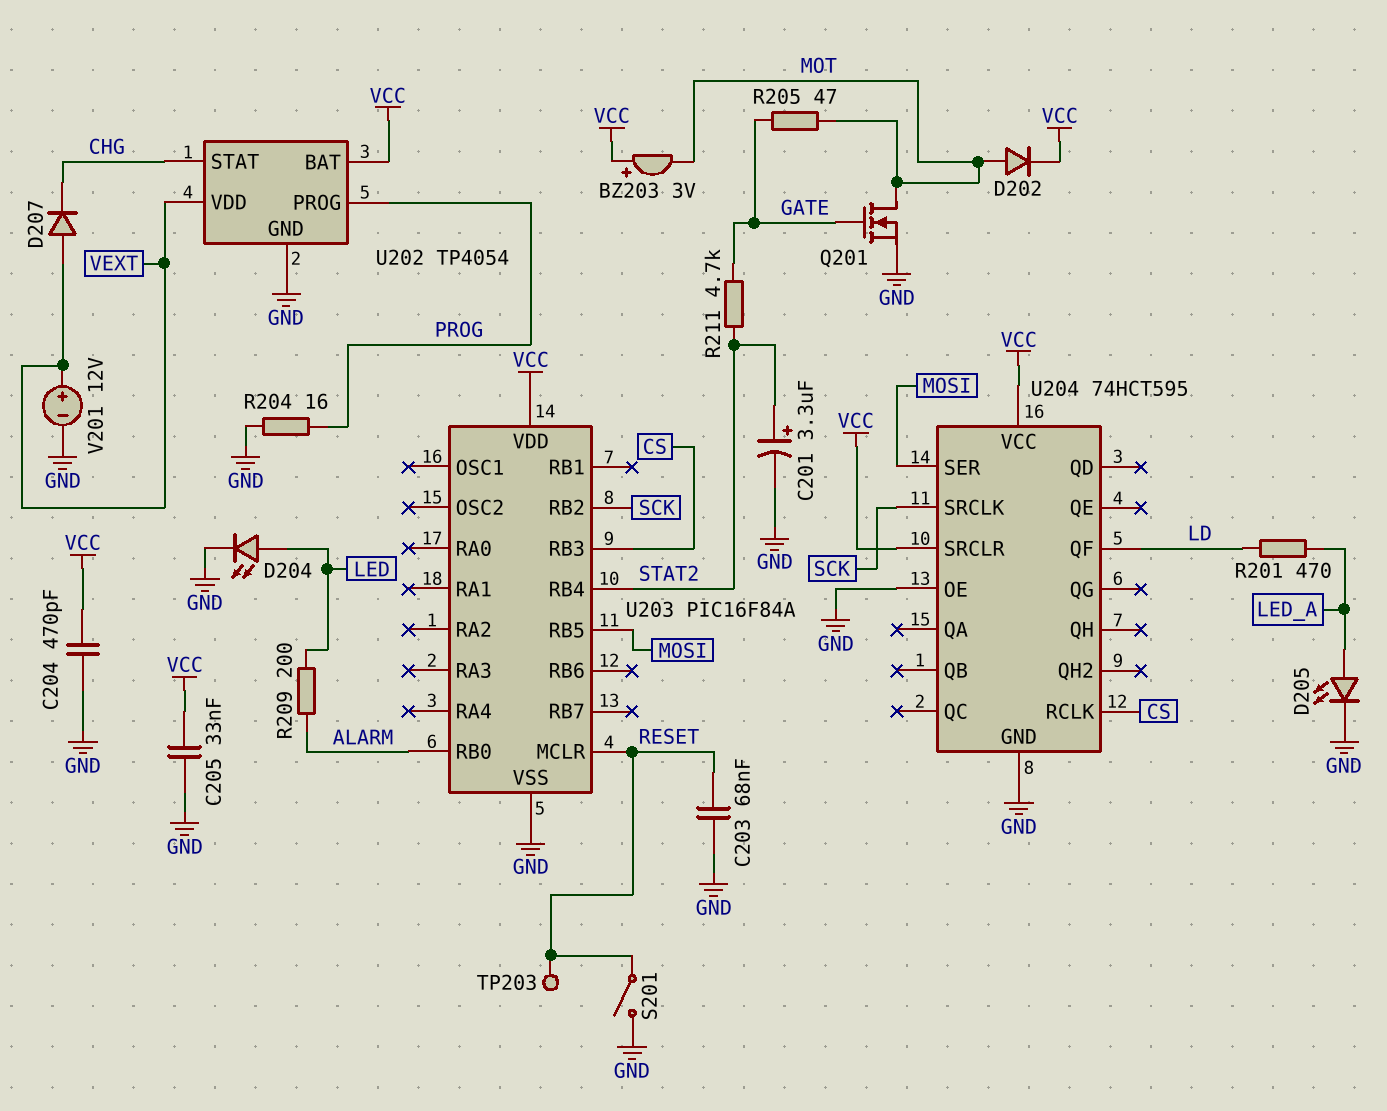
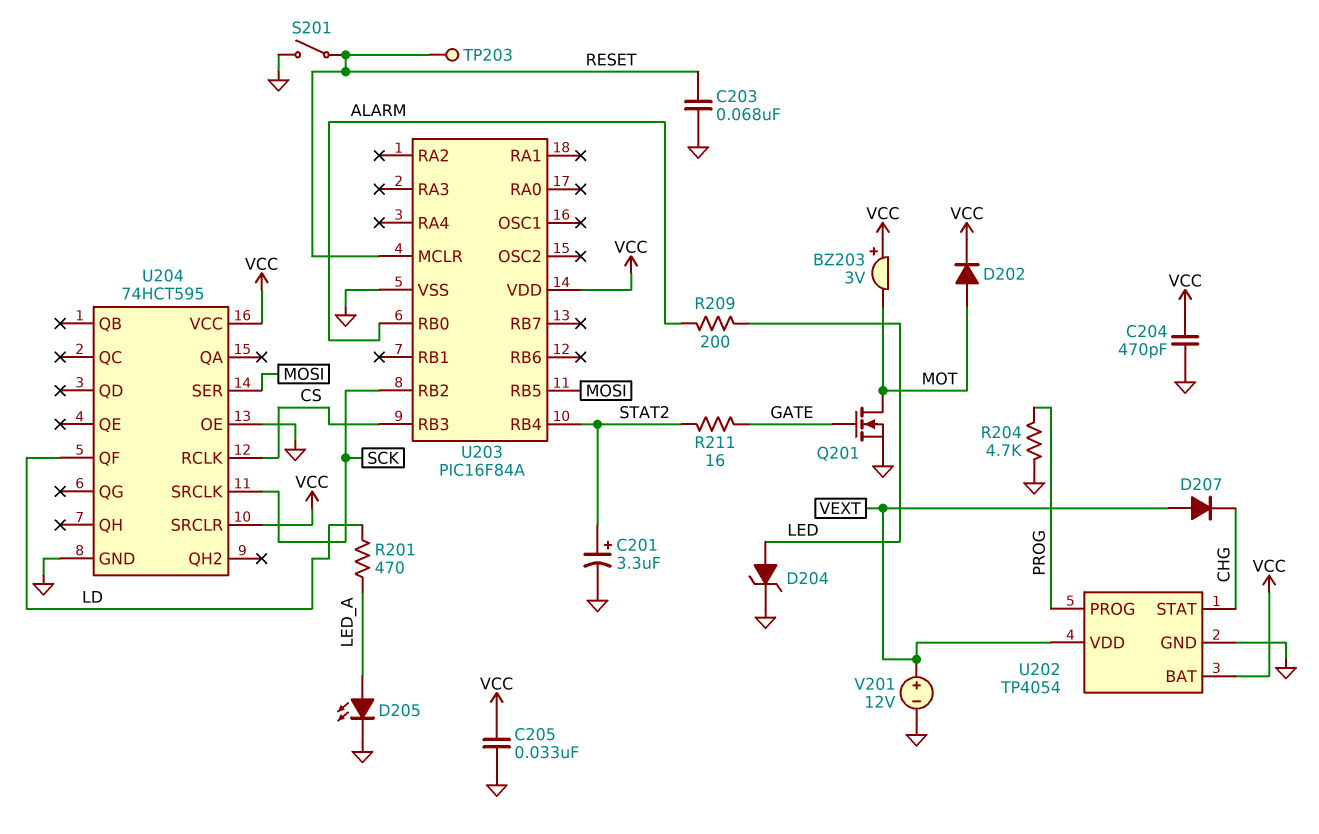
D204: LED (A LED, K GND) -> zener (A LED, K GND)
R204: 16 (GND, PROG) -> 4.7k (GND, PROG)
R205: 47 (GATE, MOT) -> none
R211: 4.7k (GATE, STAT2) -> 16 (GATE, STAT2)

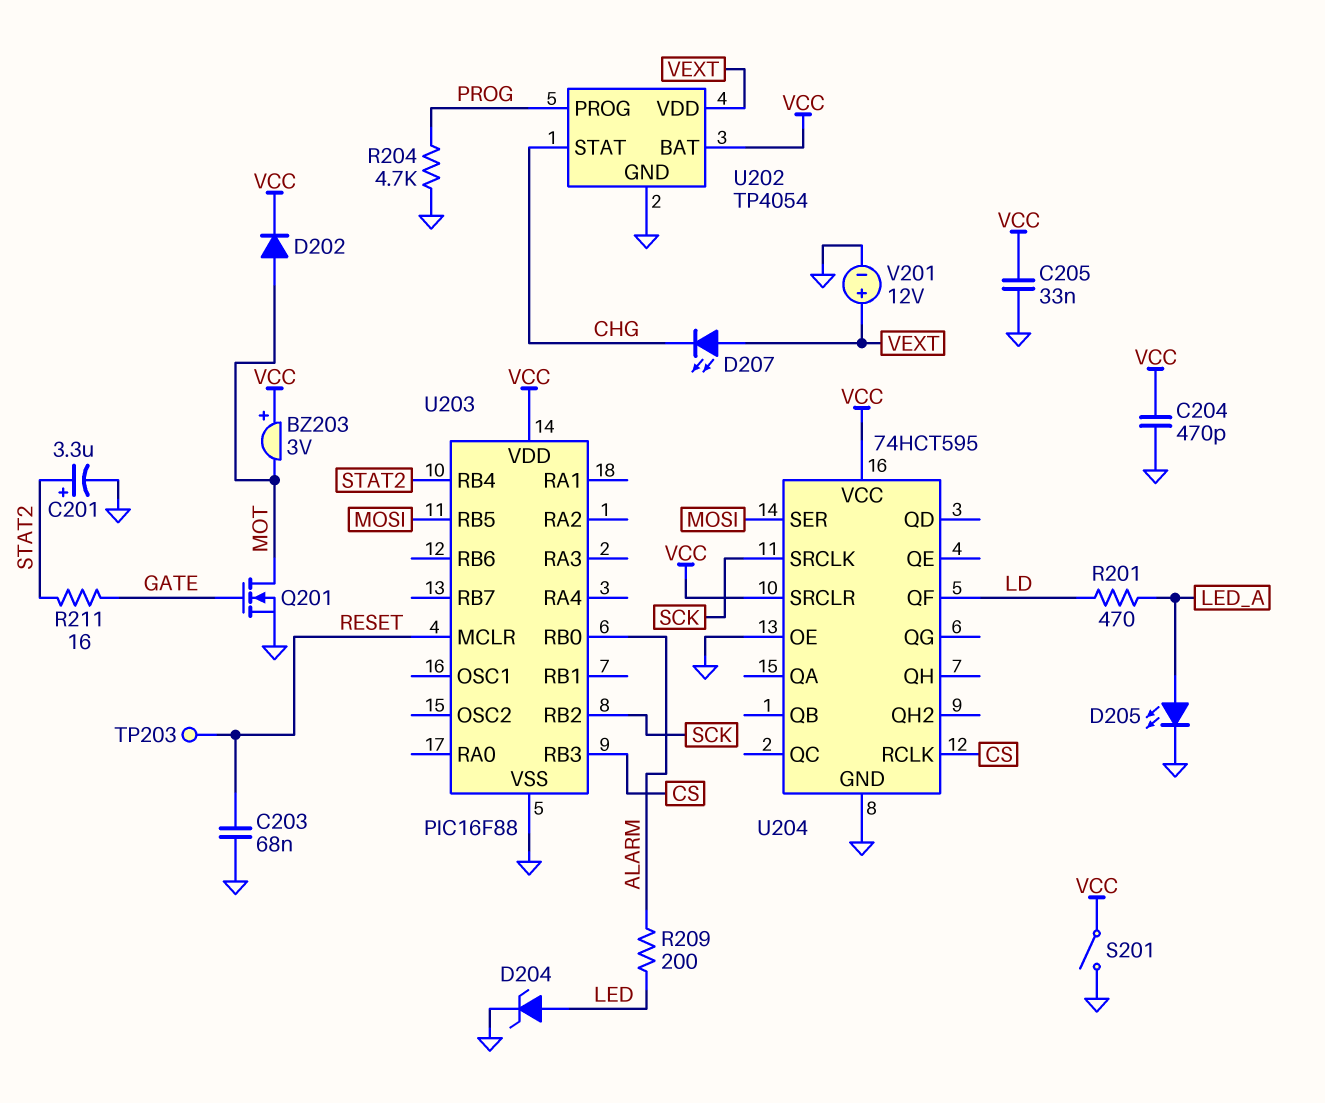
D207: diode (A VEXT, K CHG) -> LED (A VEXT, K CHG)
S201: switch (GND, RESET) -> switch (GND, VCC)
U203: PIC16F84A -> PIC16F88

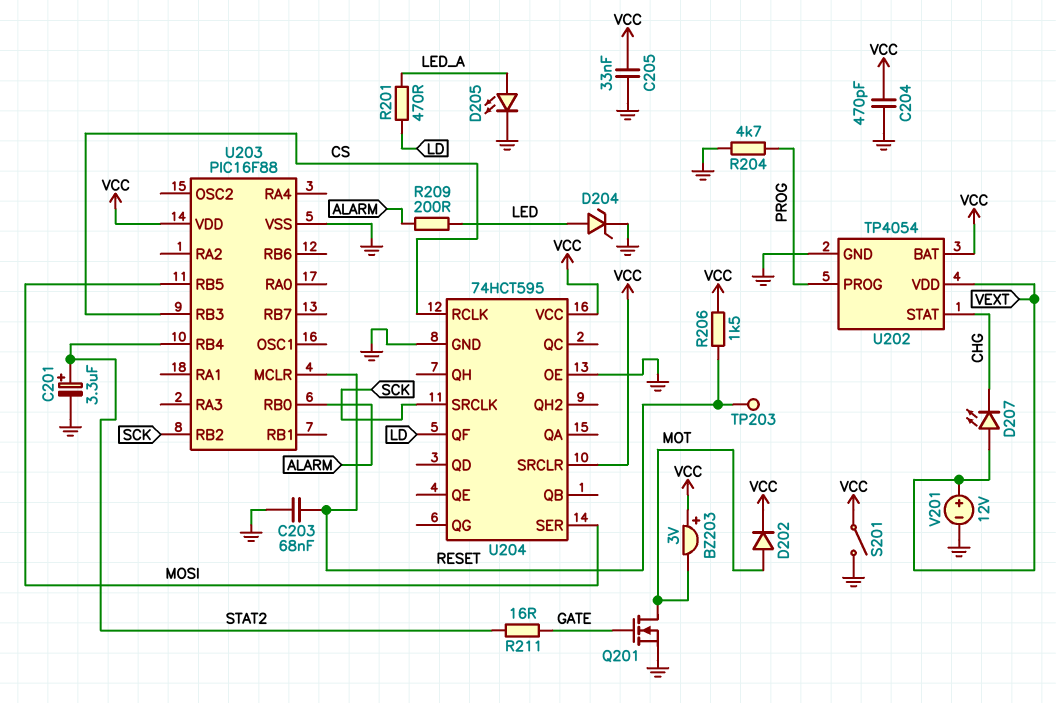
R206: none -> 1.5k (RESET, VCC)

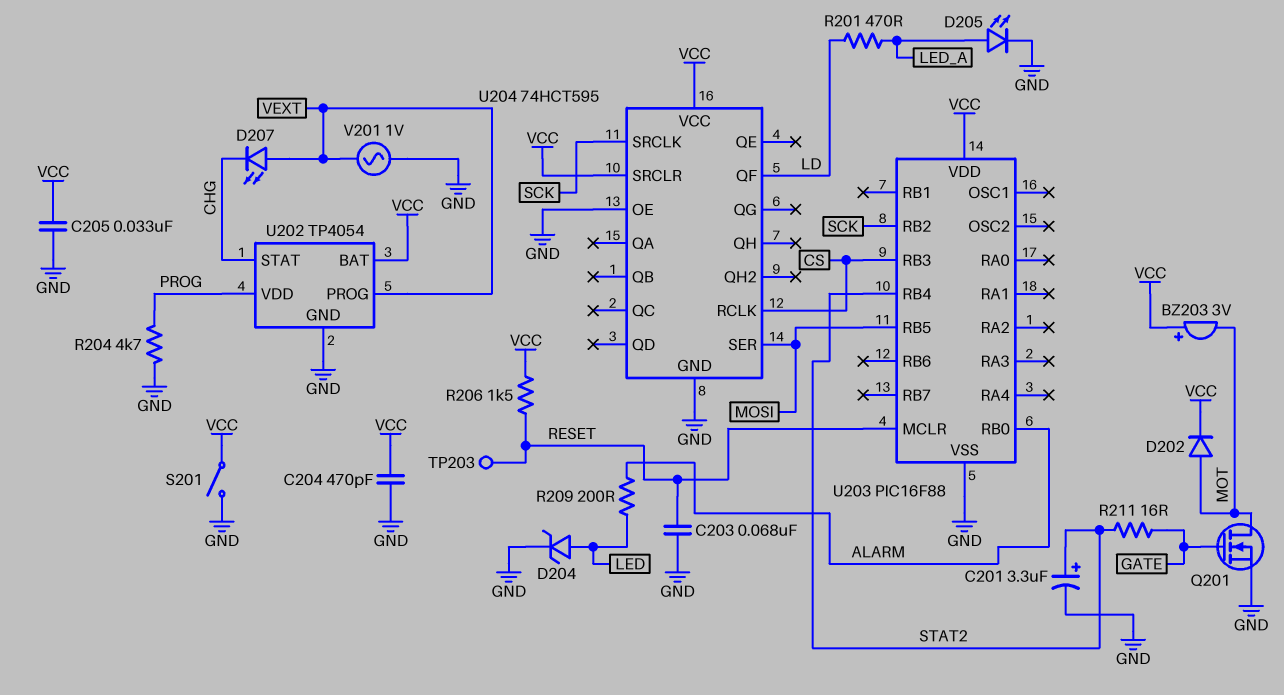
U202 pin PROG: PROG -> VEXT
U202 pin VDD: VEXT -> PROG
V201: 12V (plus VEXT, minus GND) -> AC 1V (GND, VEXT)

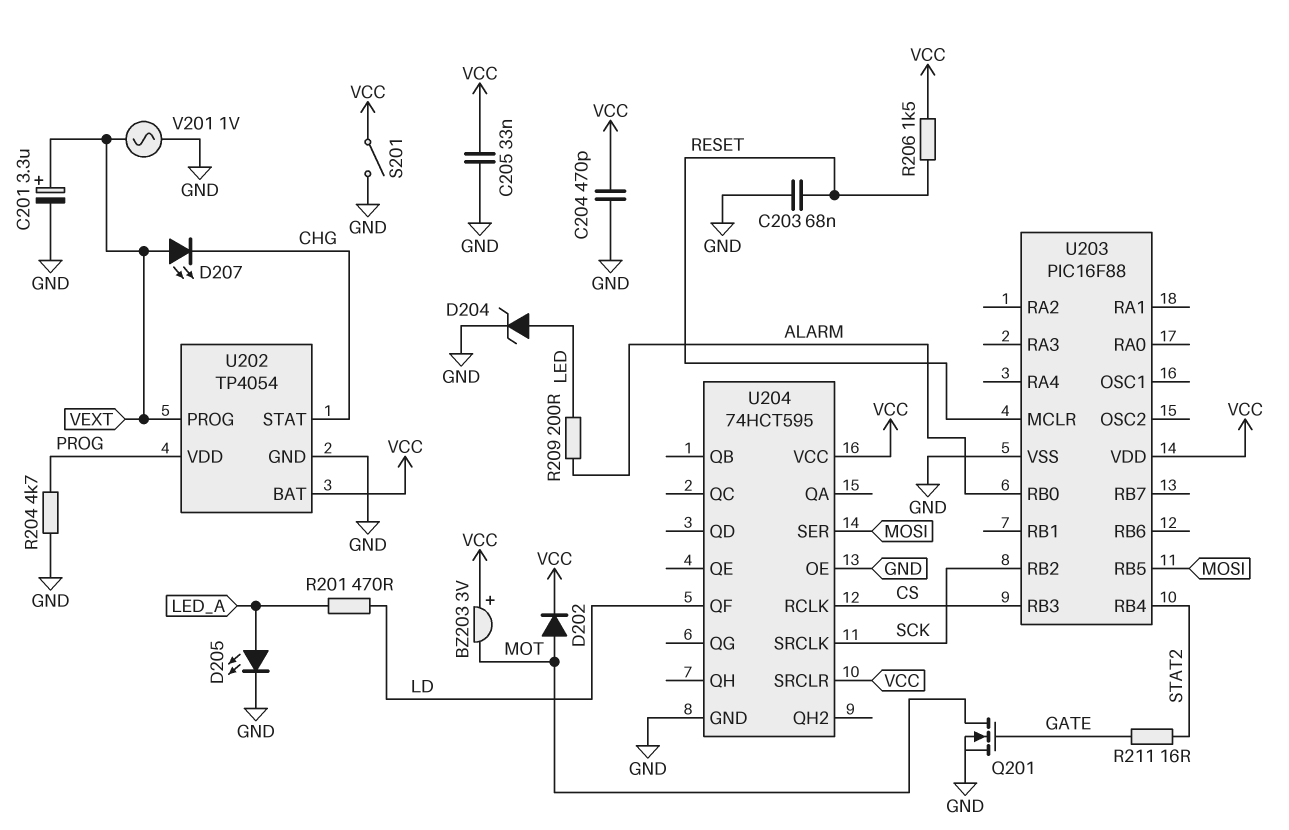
C201: 3.3uF (plus STAT2, minus GND) -> 3.3uF (plus VEXT, minus GND)
TP203: test point (RESET) -> none

